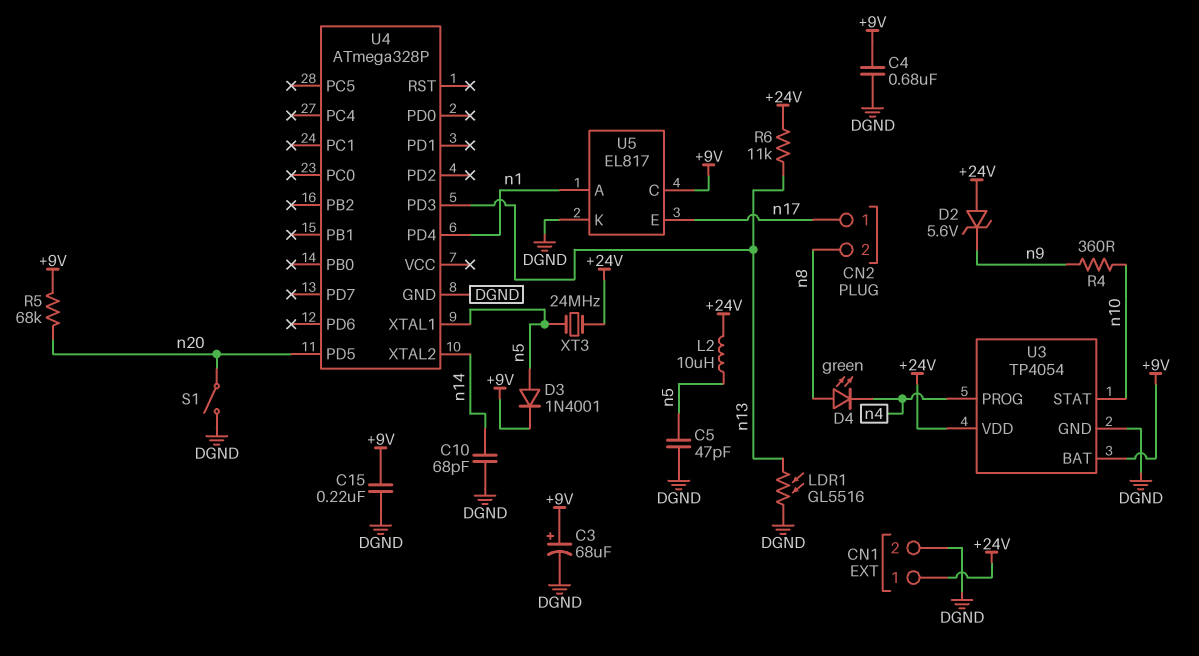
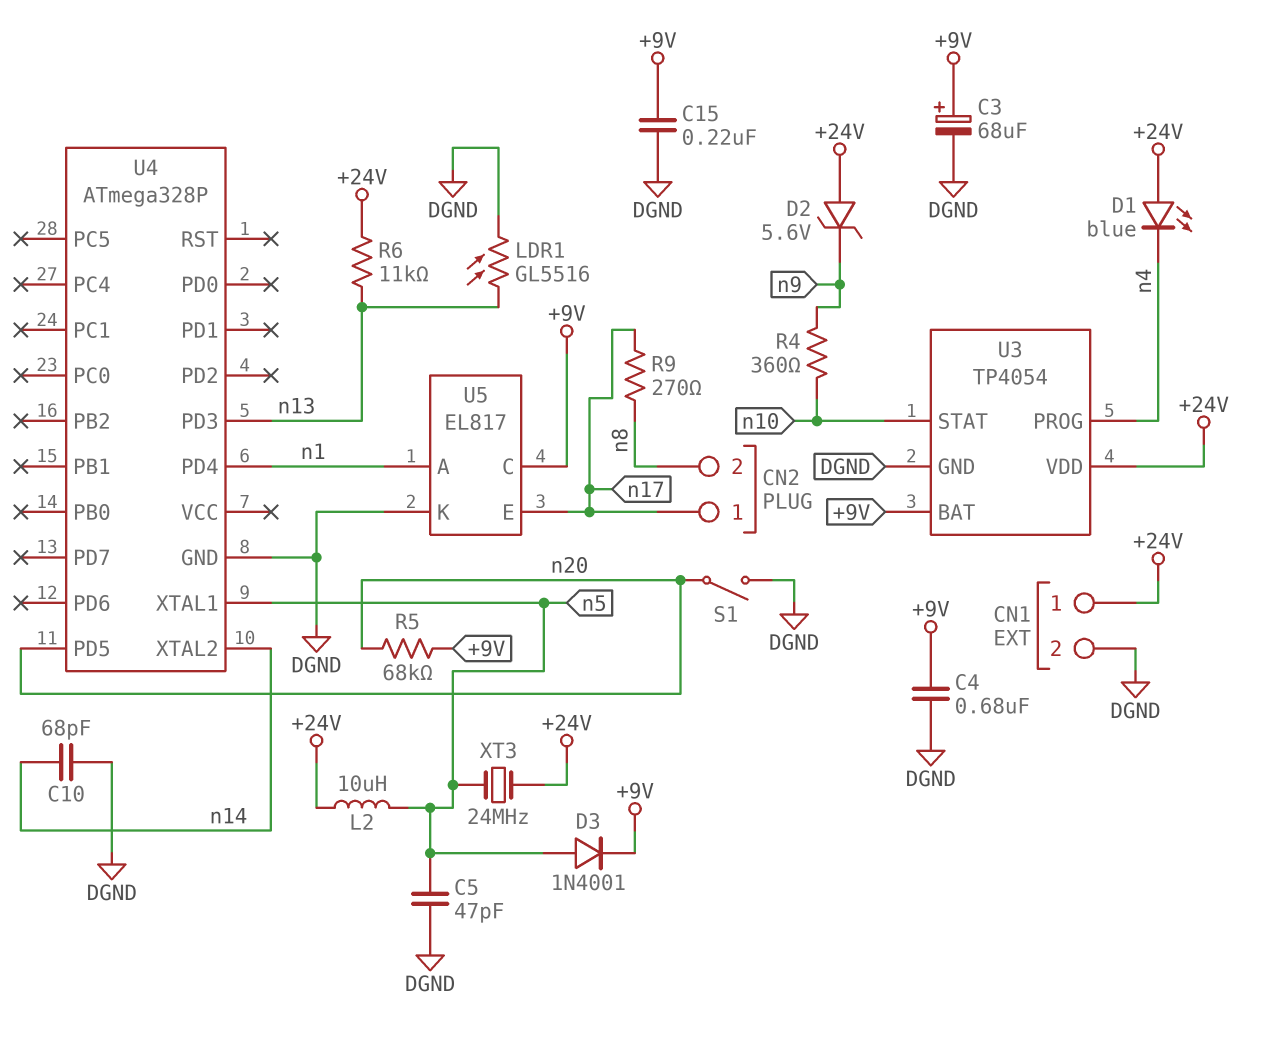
D1: none -> LED blue (A +24V, K n4)
D4: LED green (A n8, K n4) -> none
R9: none -> 270 (n8, n17)

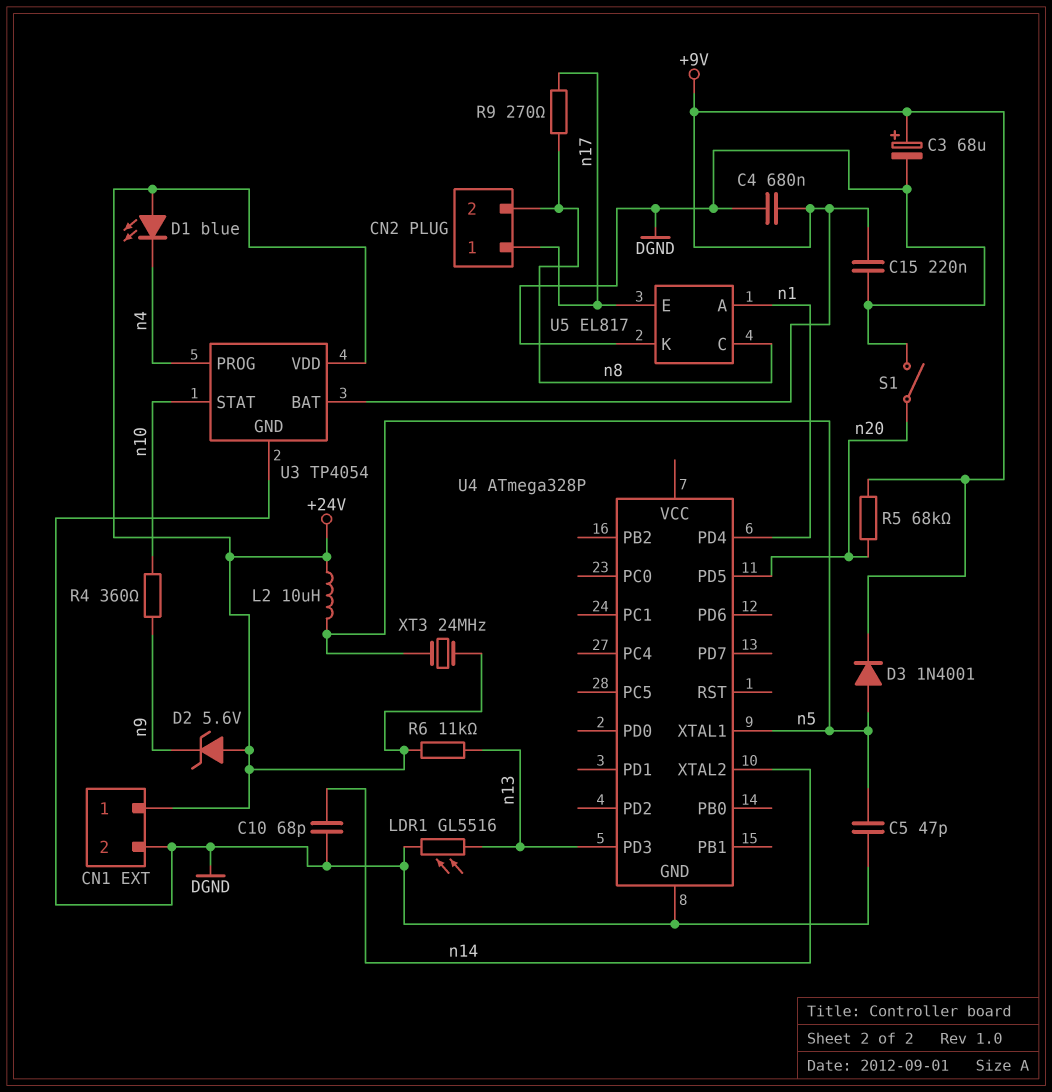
U5 pin C: +9V -> n8

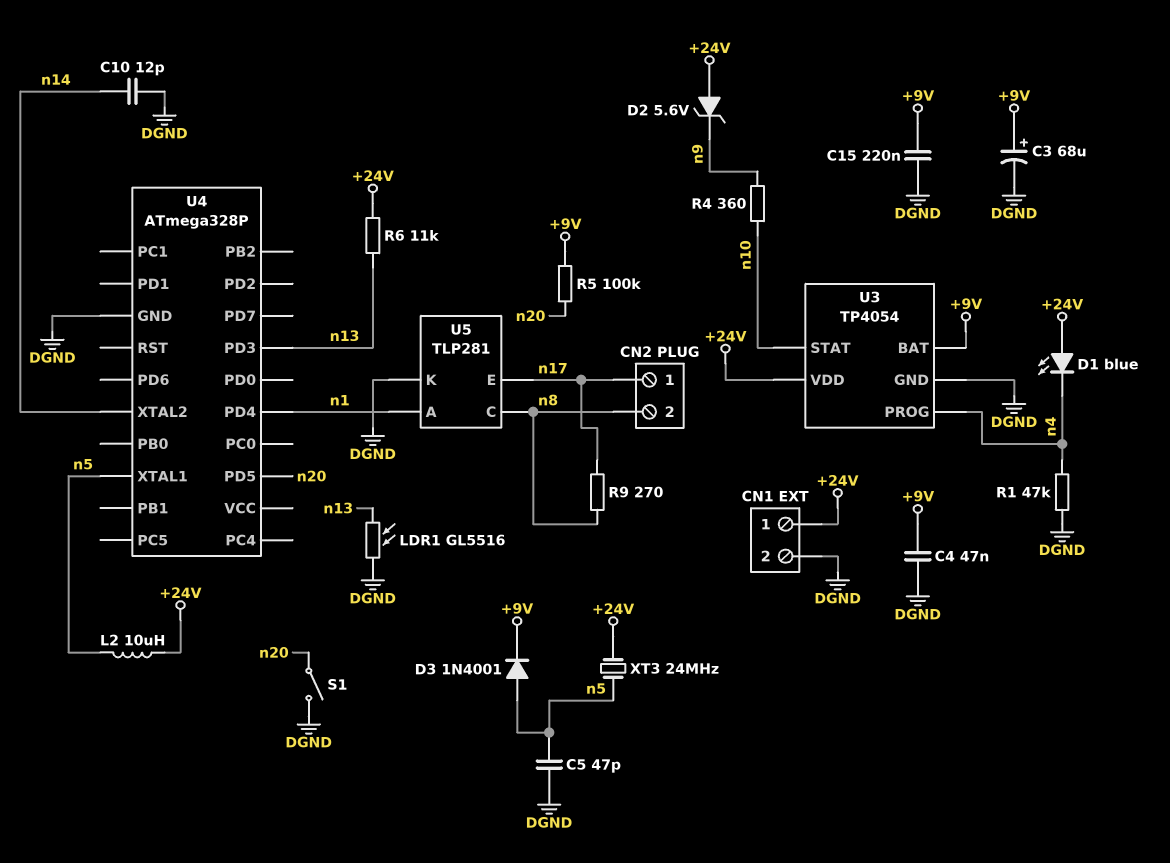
C4: 680nF (+9V, DGND) -> 47nF (+9V, DGND)
C10: 68pF (DGND, n14) -> 12pF (DGND, n14)
R1: none -> 47k (DGND, n4)
R5: 68k (+9V, n20) -> 100k (+9V, n20)
U5: EL817 -> TLP281

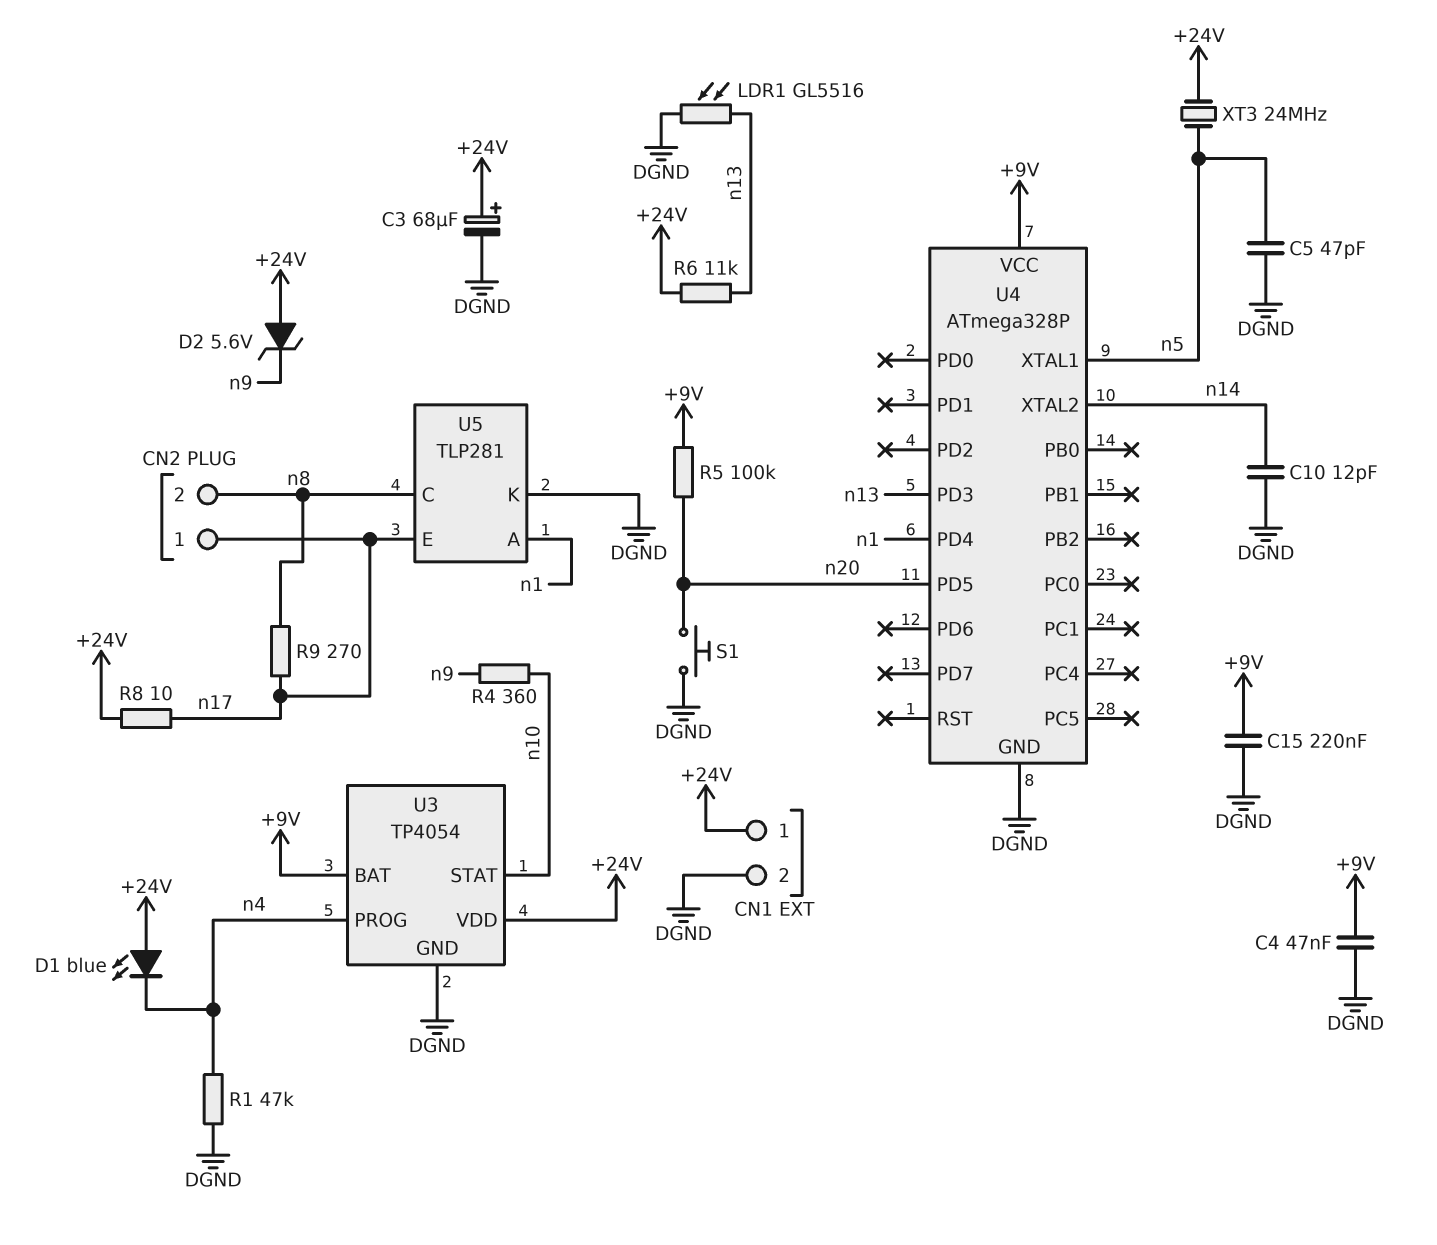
C3: 68uF (plus +9V, minus DGND) -> 68uF (plus +24V, minus DGND)
D3: diode 1N4001 (A n5, K +9V) -> none
L2: 10uH (+24V, n5) -> none
R8: none -> 10 (+24V, n17)
S1: switch (DGND, n20) -> button (DGND, n20)
U4 pin VCC: none -> +9V

